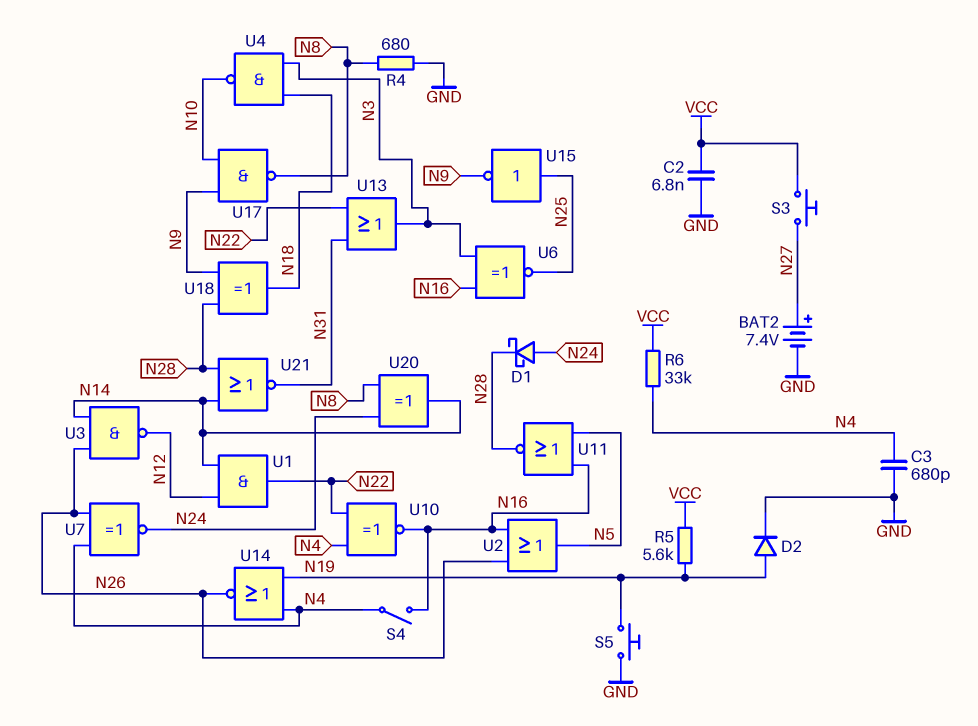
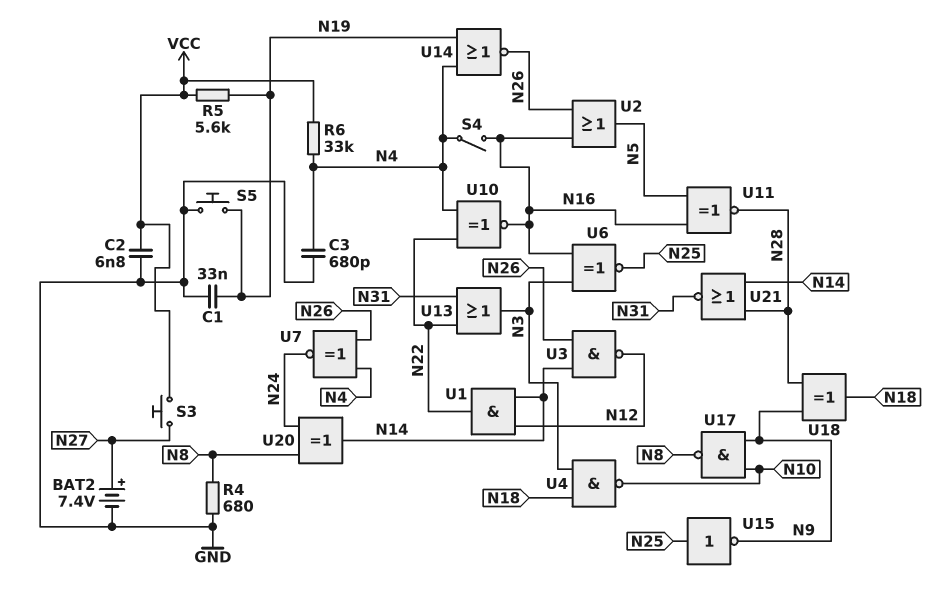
C1: none -> 33nF (GND, N19)
D1: schottky (A N24, K N28) -> none
D2: diode (A N19, K GND) -> none
U11: NOR (in N5, in N16, out N28) -> XNOR (in N5, in N16, out N28)

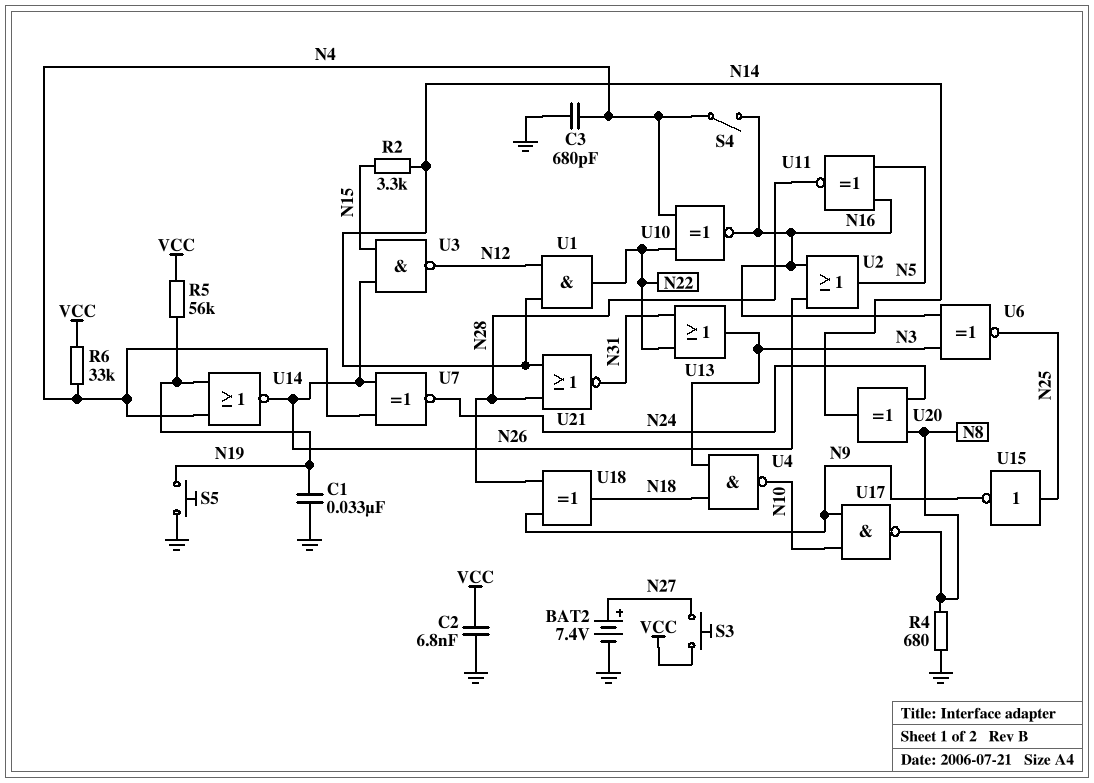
R2: none -> 3.3k (N14, N15)
R5: 5.6k (N19, VCC) -> 56k (N19, VCC)
U3: NAND (in N14, in N26, out N12) -> NAND (in N15, in N26, out N12)

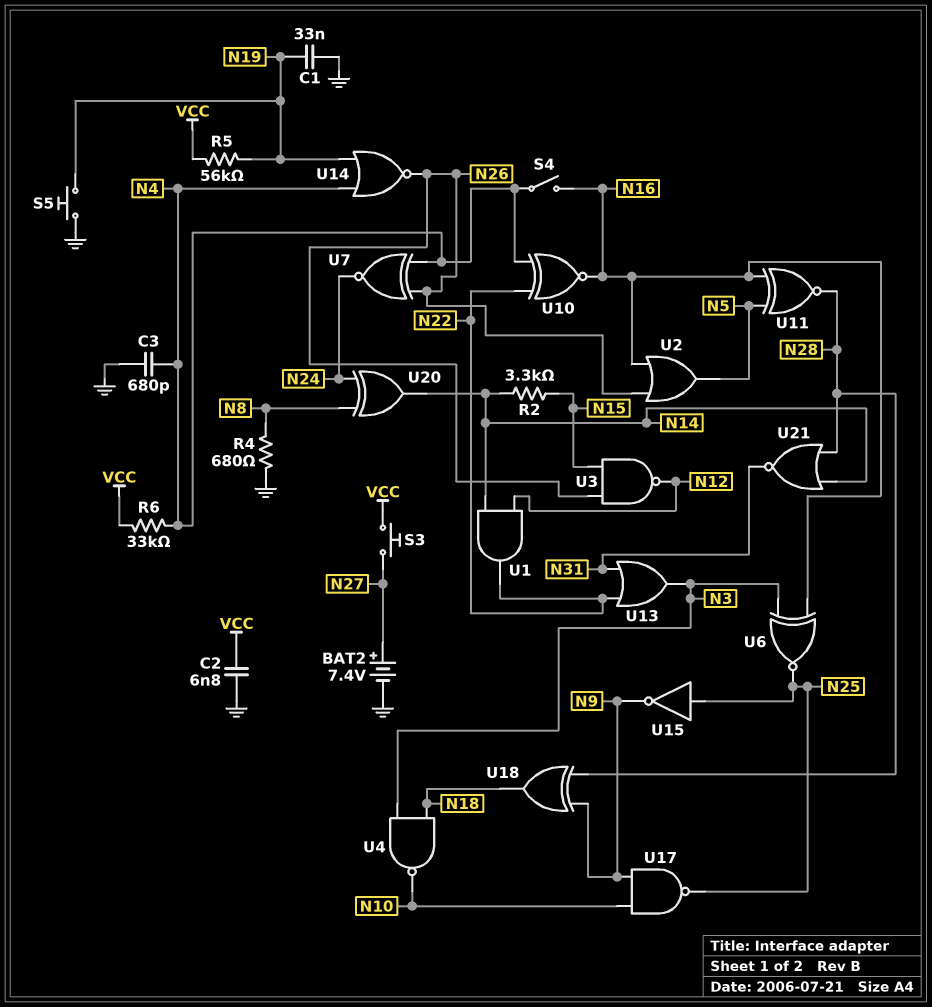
U17: NAND (in N9, in N10, out N8) -> NAND (in N9, in N10, out N25)

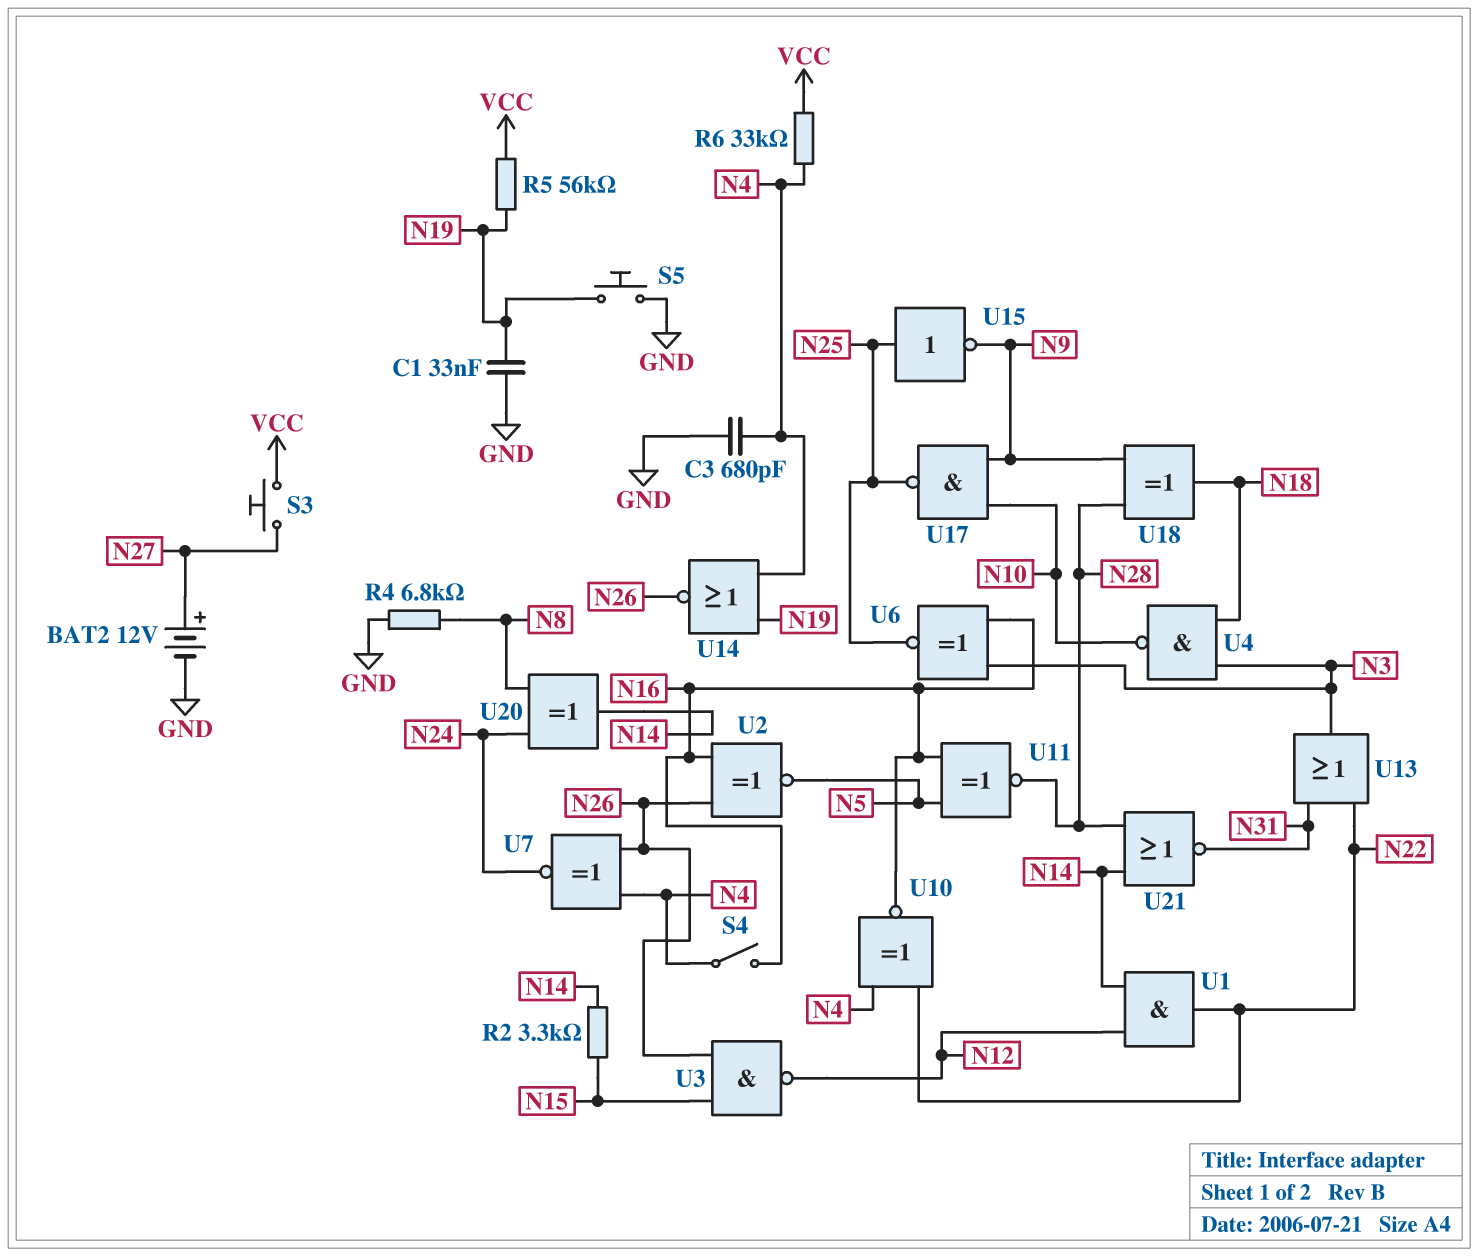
BAT2: 7.4V (plus N27, minus GND) -> 12V (plus N27, minus GND)
C2: 6.8nF (GND, VCC) -> none
R4: 680 (GND, N8) -> 6.8k (GND, N8)
U2: OR (in N16, in N26, out N5) -> XNOR (in N16, in N26, out N5)

